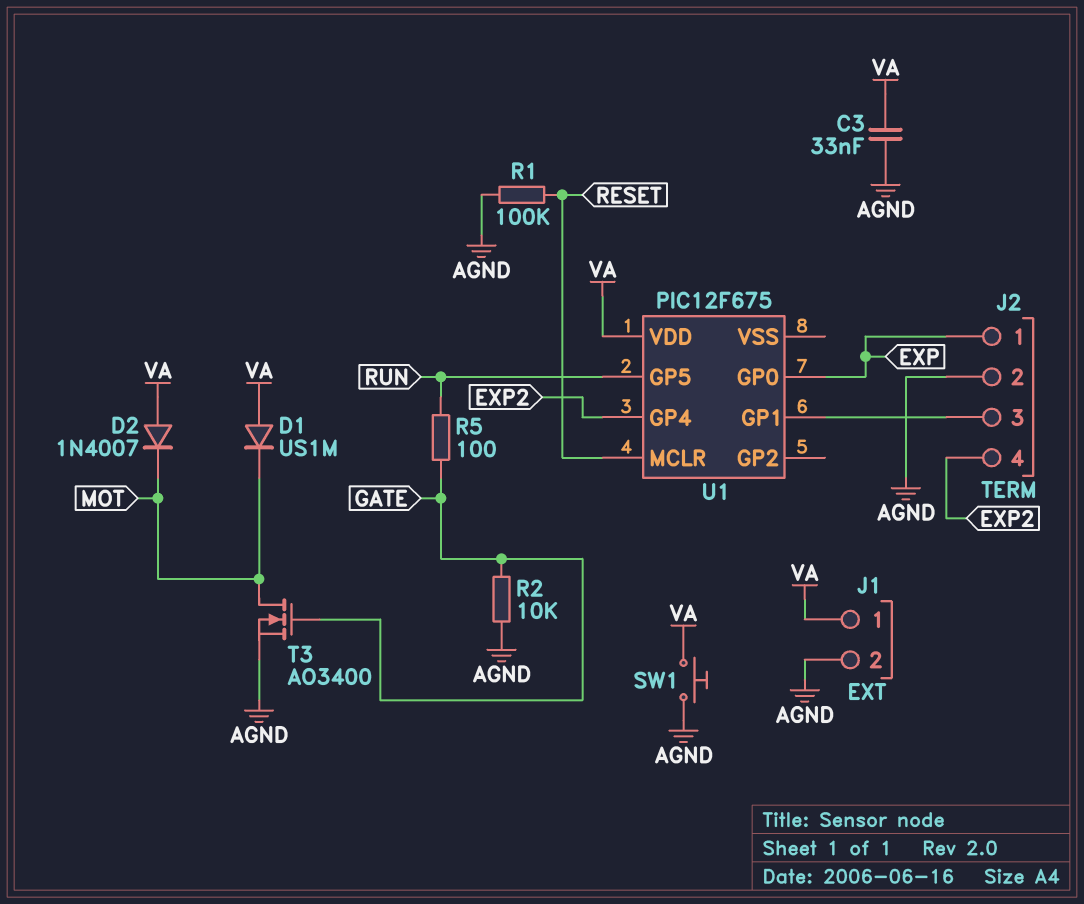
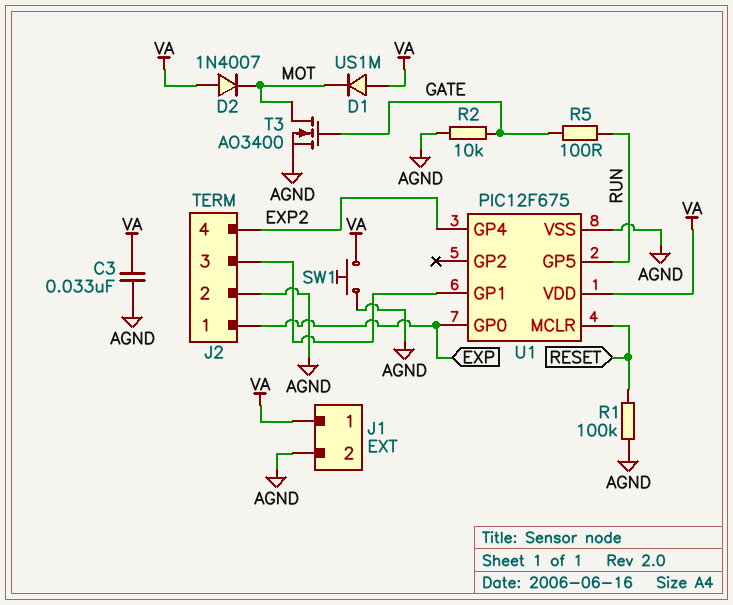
U1 pin VSS: none -> AGND

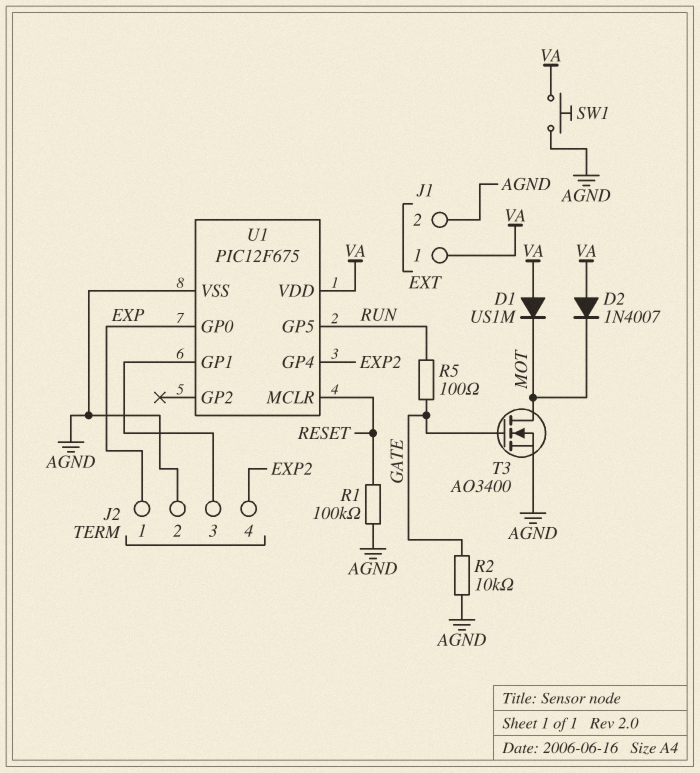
C3: 33nF (AGND, VA) -> none

